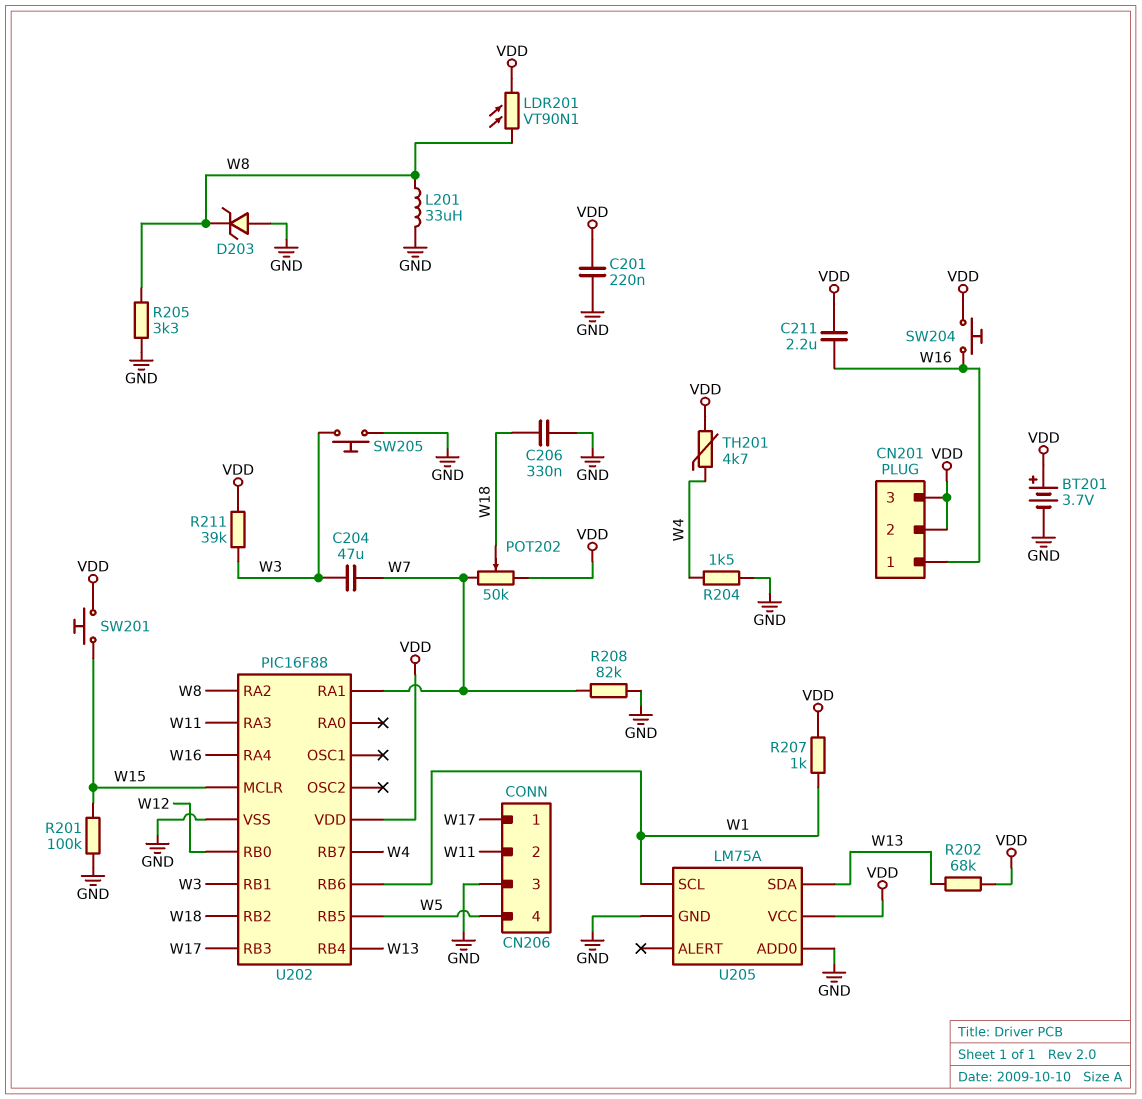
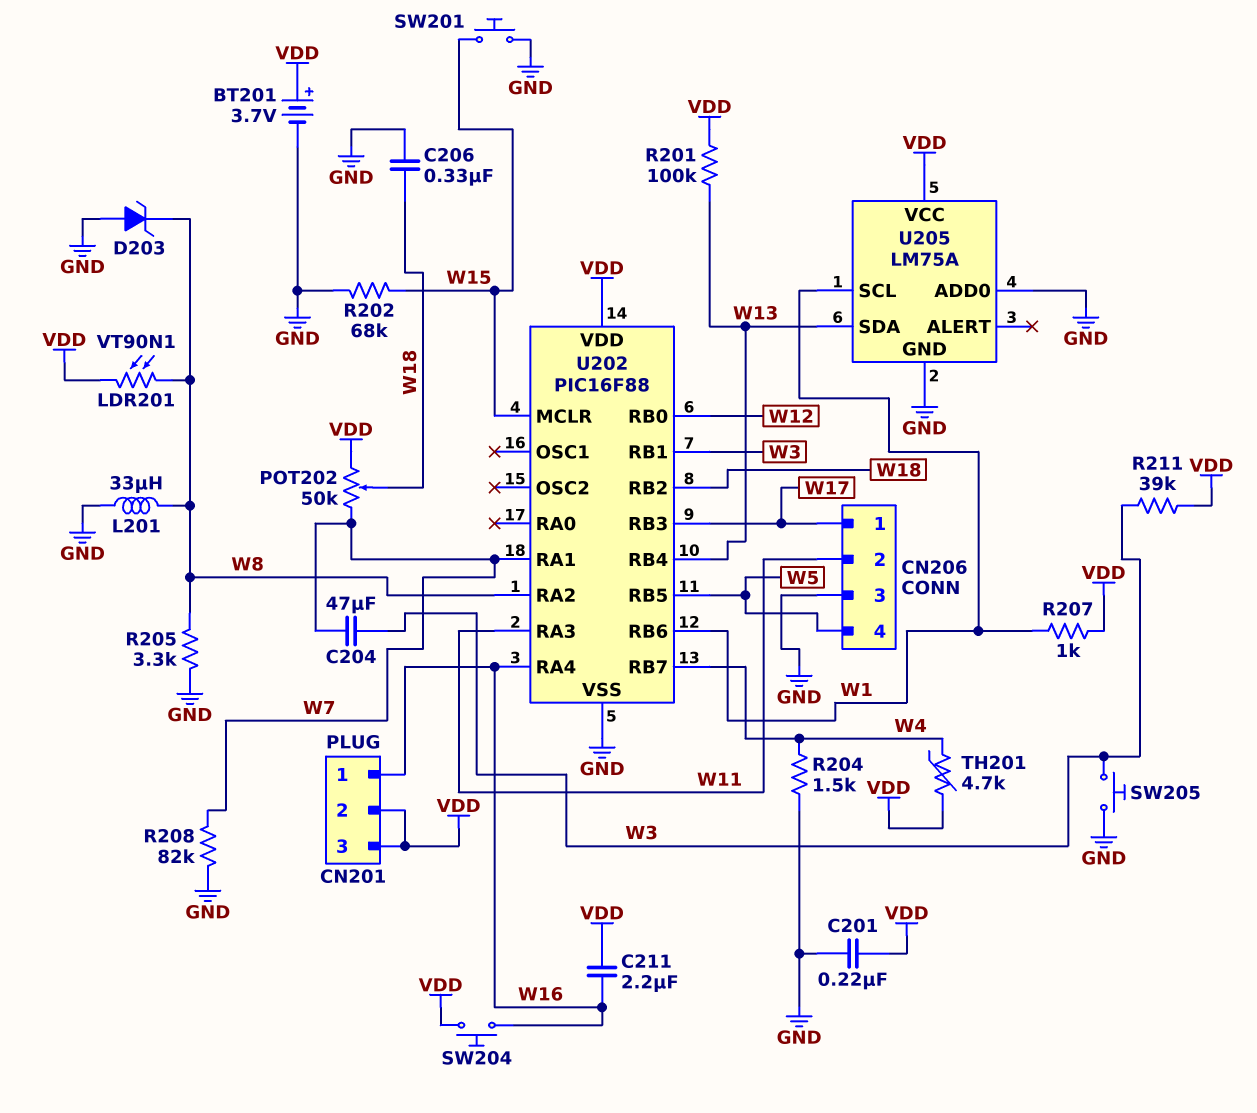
R201: 100k (GND, W15) -> 100k (VDD, W13)
R202: 68k (VDD, W13) -> 68k (GND, W15)
SW201: button (VDD, W15) -> button (GND, W15)

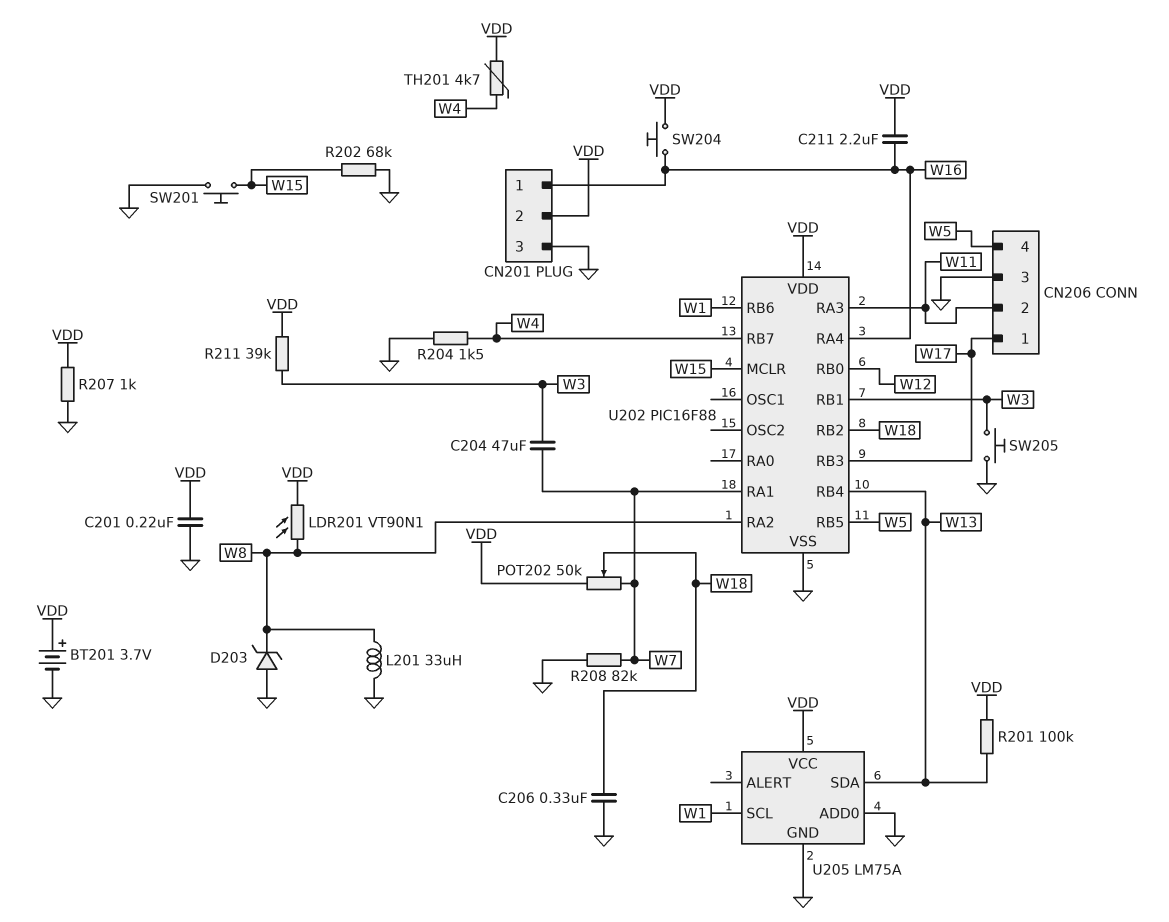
CN201 pin 3: VDD -> GND
R205: 3.3k (GND, W8) -> none
R207: 1k (VDD, W1) -> 1k (GND, VDD)

